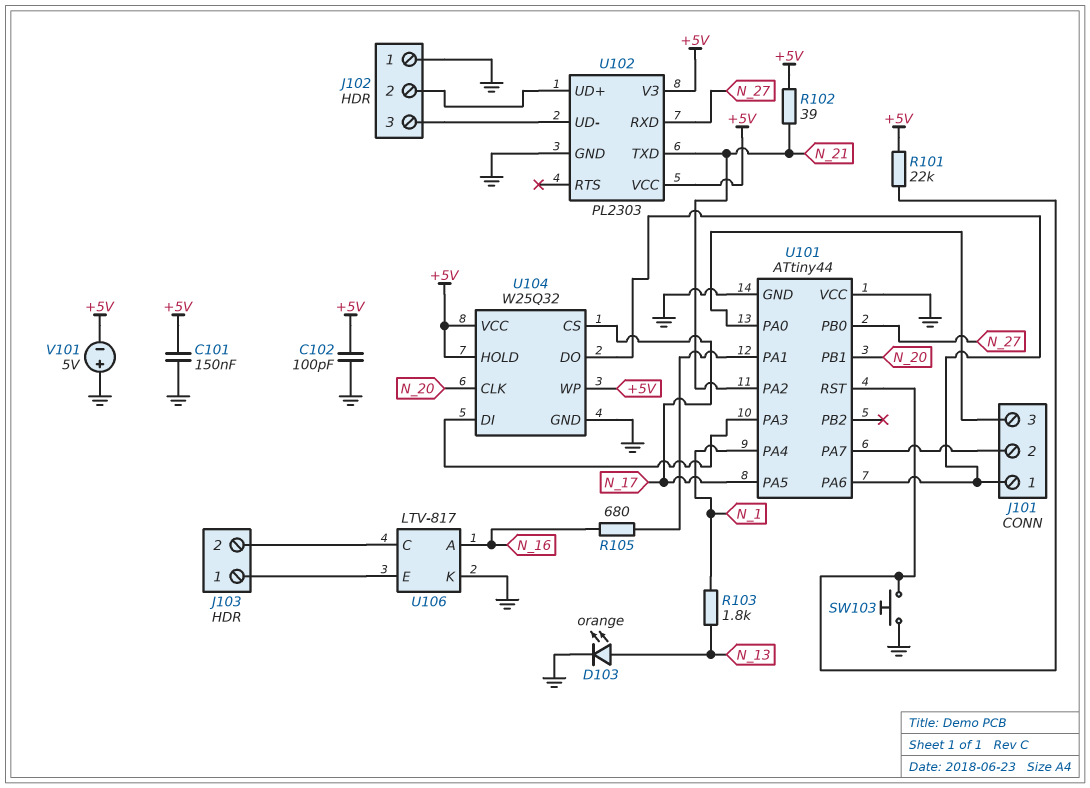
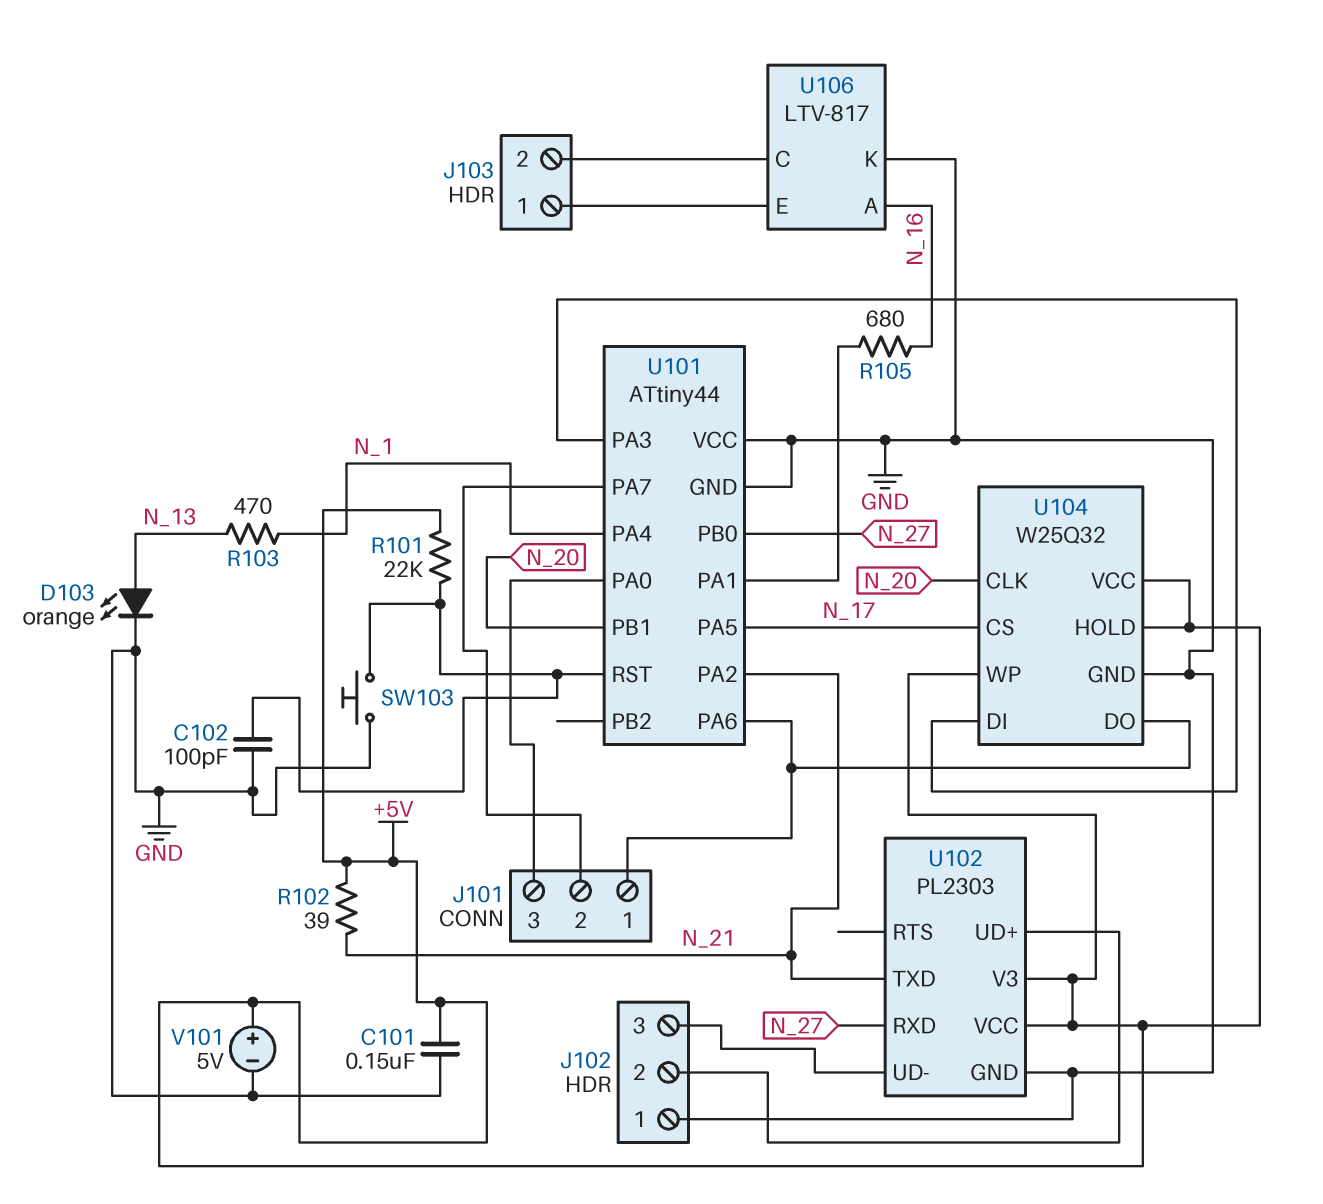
C102: 100pF (+5V, GND) -> 100pF (GND, U101/RST)
R103: 1.8k (N_1, N_13) -> 470 (N_1, N_13)
V101: 5V (plus GND, minus +5V) -> 5V (plus +5V, minus GND)

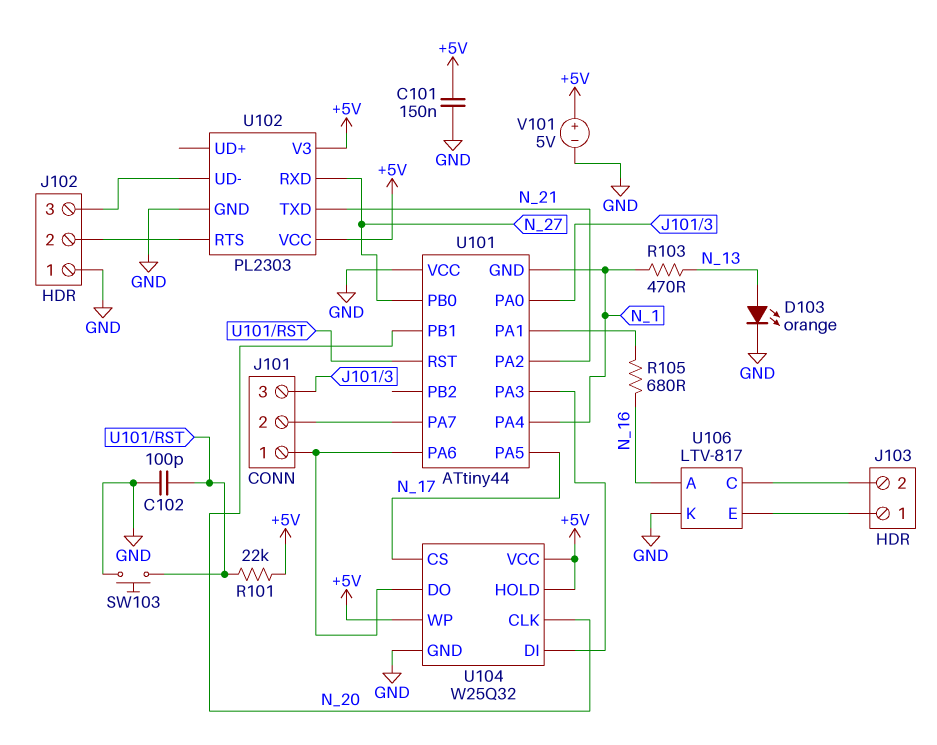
R102: 39 (+5V, N_21) -> none
U101 pin GND: GND -> N_1
U102 pin RTS: none -> J102/2
U102 pin UD+: J102/2 -> none

